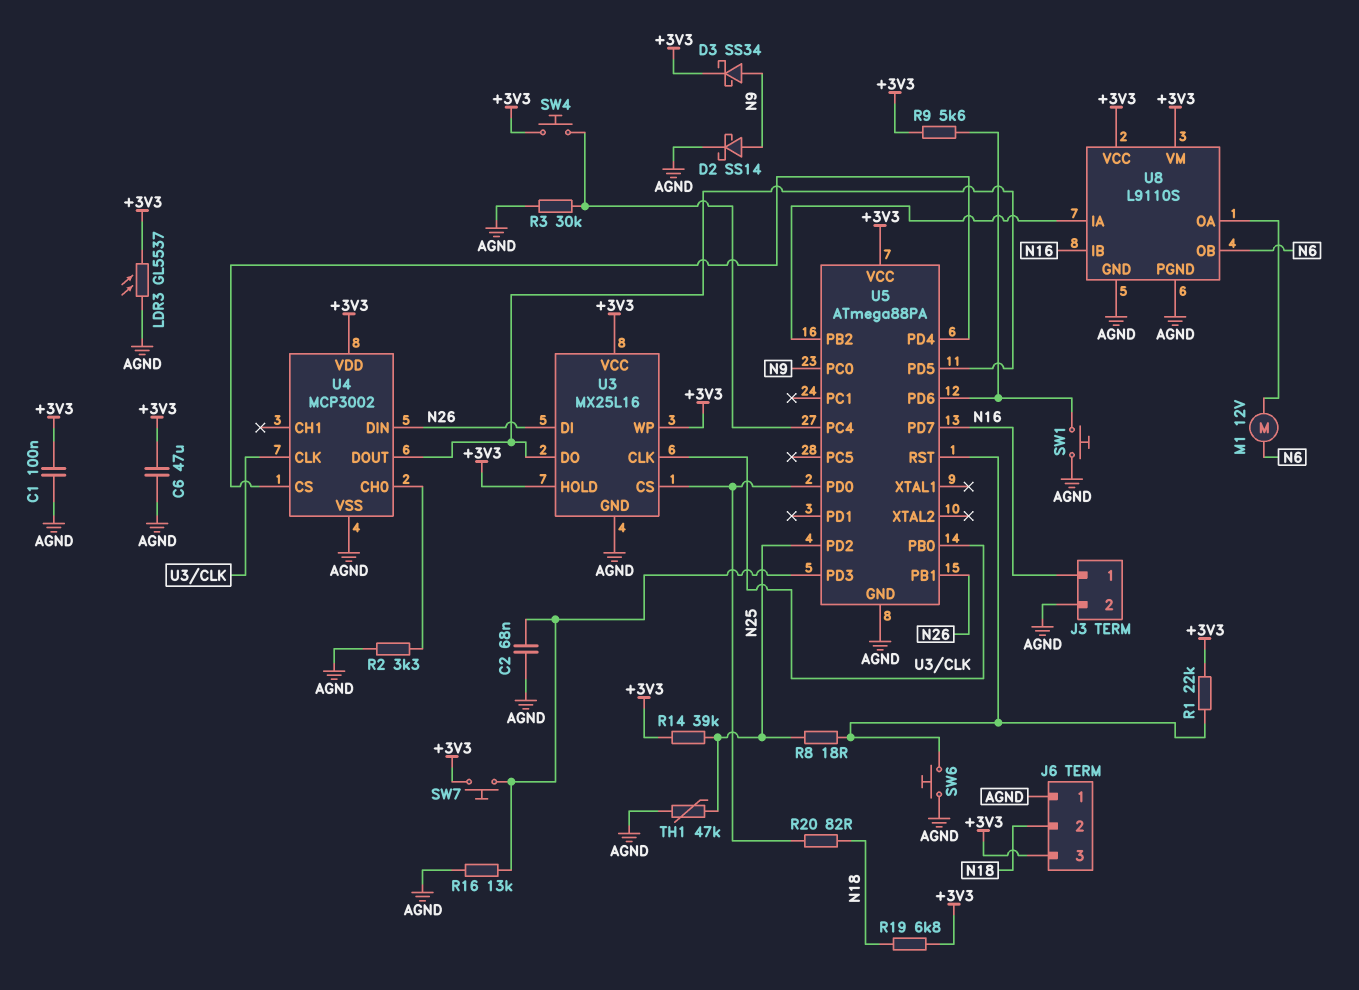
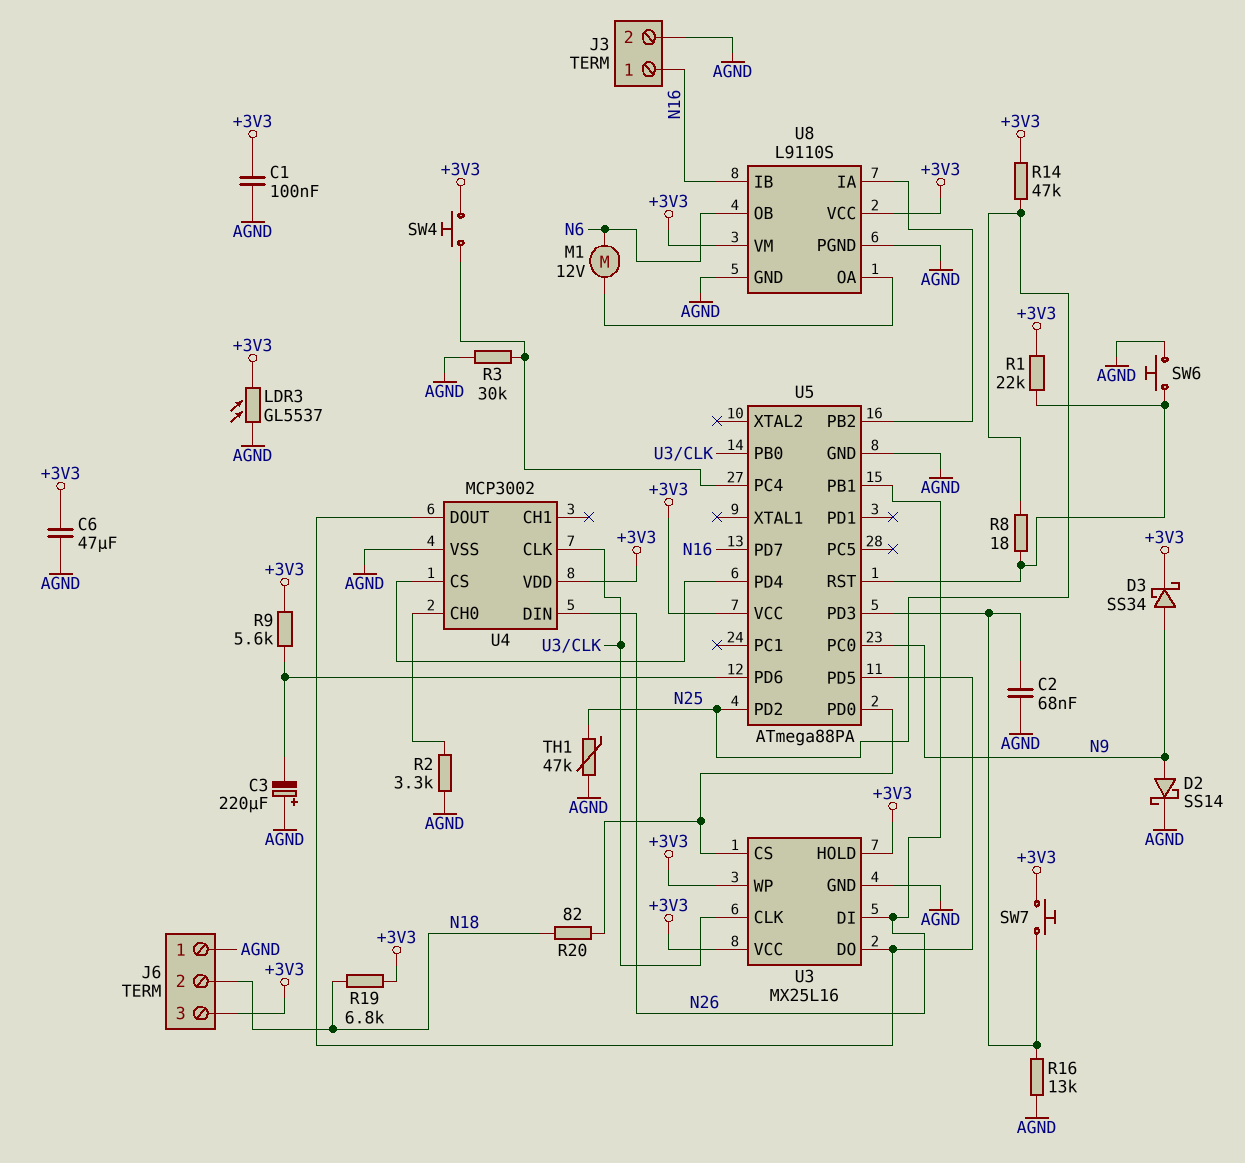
C3: none -> 220uF (plus AGND, minus U5/PD6)
R14: 39k (+3V3, N25) -> 47k (+3V3, N25)
SW1: button (AGND, U5/PD6) -> none

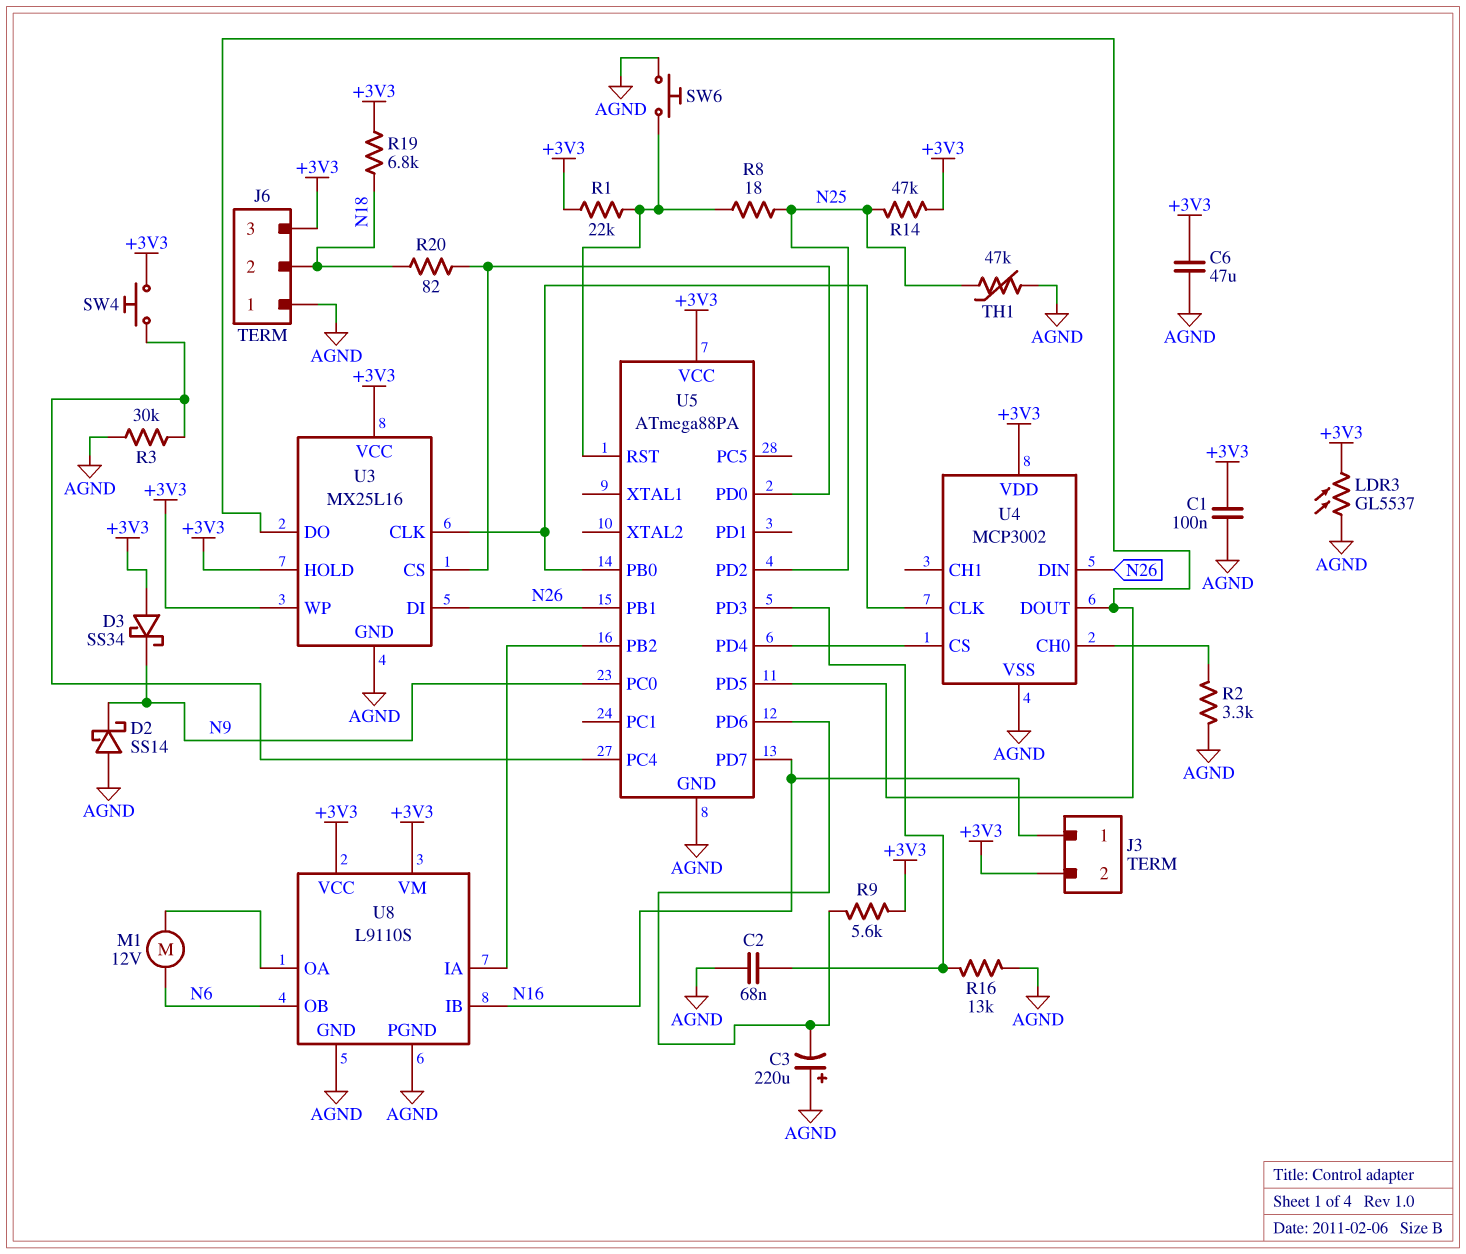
D2: schottky SS14 (A N9, K AGND) -> schottky SS14 (A AGND, K N9)
D3: schottky SS34 (A N9, K +3V3) -> schottky SS34 (A +3V3, K N9)
J3 pin 2: AGND -> +3V3
SW7: button (+3V3, U5/PD3) -> none

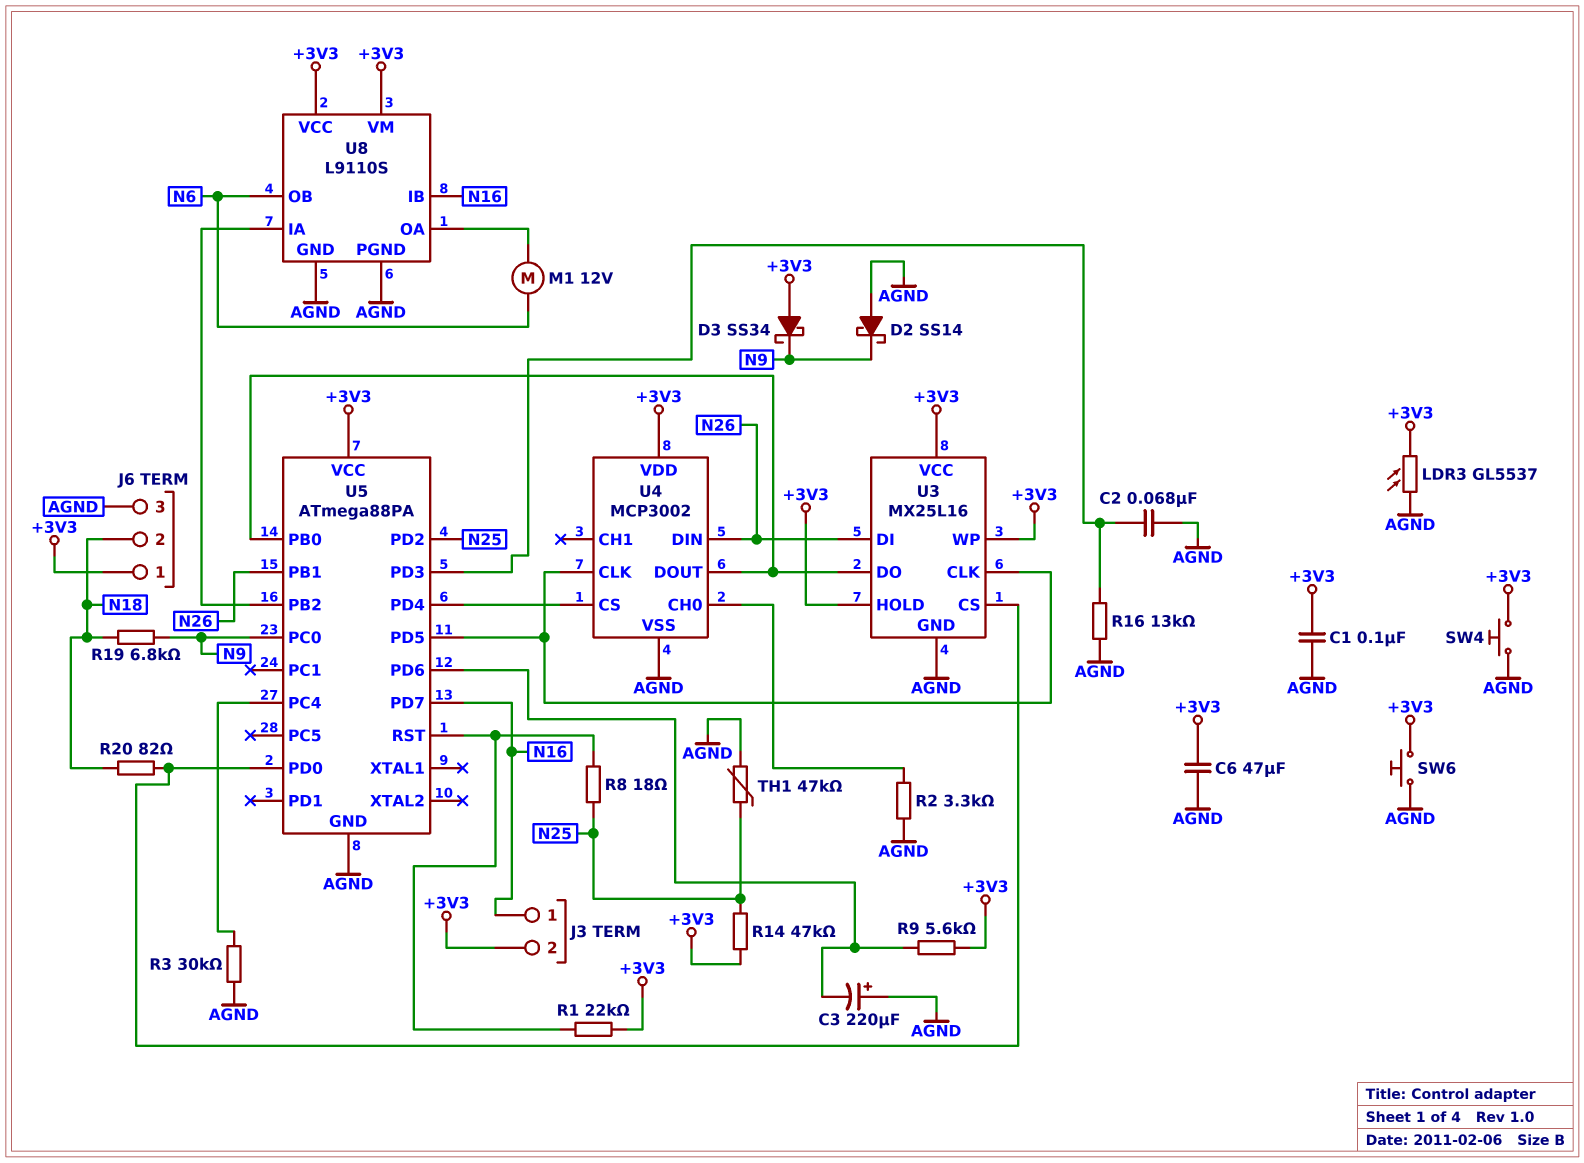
J6 pin 1: AGND -> +3V3
J6 pin 3: +3V3 -> AGND
R19: 6.8k (+3V3, N18) -> 6.8k (N9, N18)
SW4: button (+3V3, U5/PC4) -> button (+3V3, AGND)
SW6: button (AGND, U5/RST) -> button (+3V3, AGND)
U5 pin PB0: U3/CLK -> U3/DO
U5 pin PD5: U3/DO -> U3/CLK

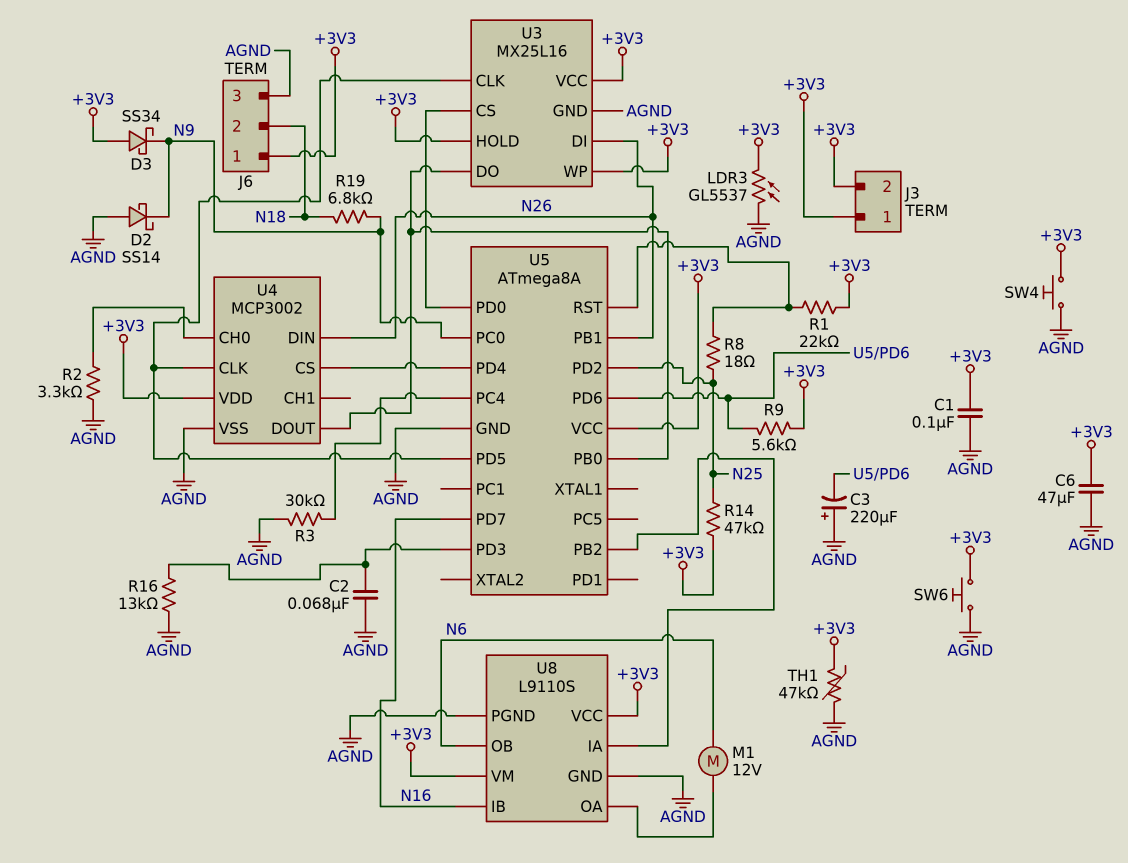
J3 pin 1: N16 -> +3V3
R20: 82 (N18, U3/CS) -> none
TH1: 47k (AGND, N25) -> 47k (+3V3, AGND)
U5: ATmega88PA -> ATmega8A

